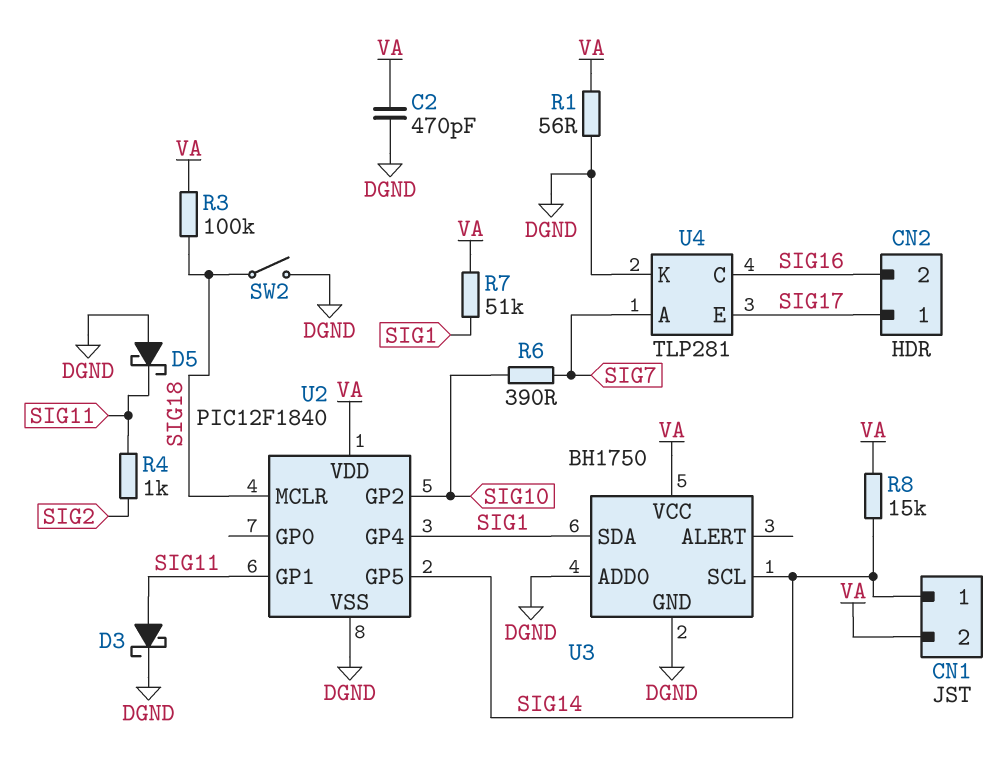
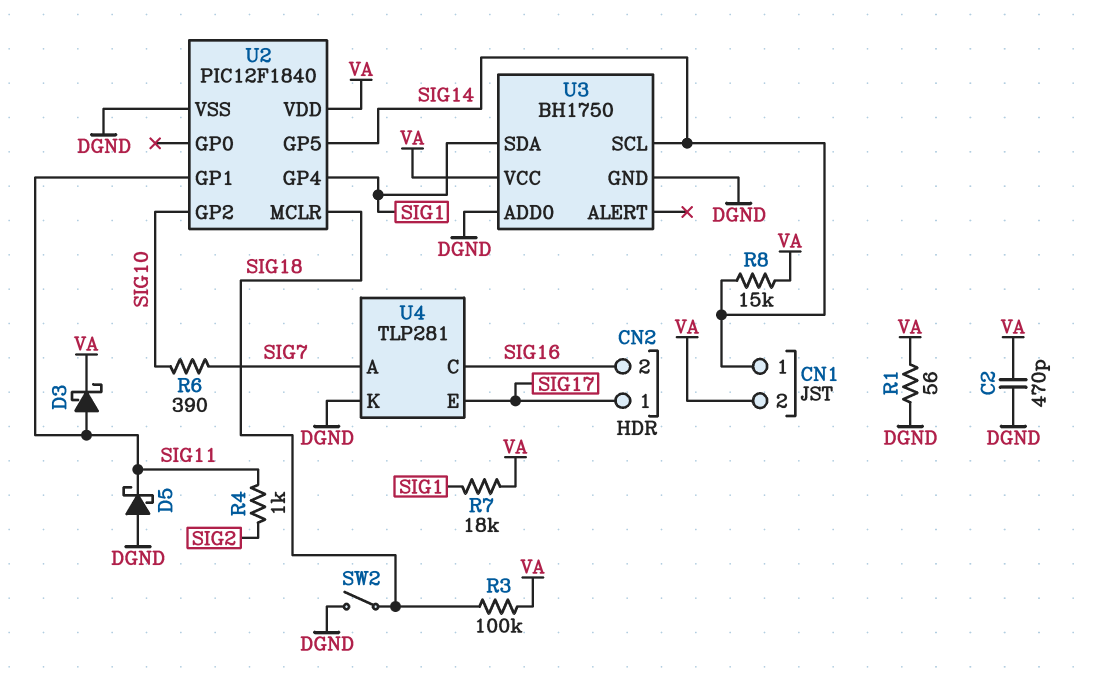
D3: schottky (A SIG11, K DGND) -> schottky (A SIG11, K VA)
R7: 51k (SIG1, VA) -> 18k (SIG1, VA)

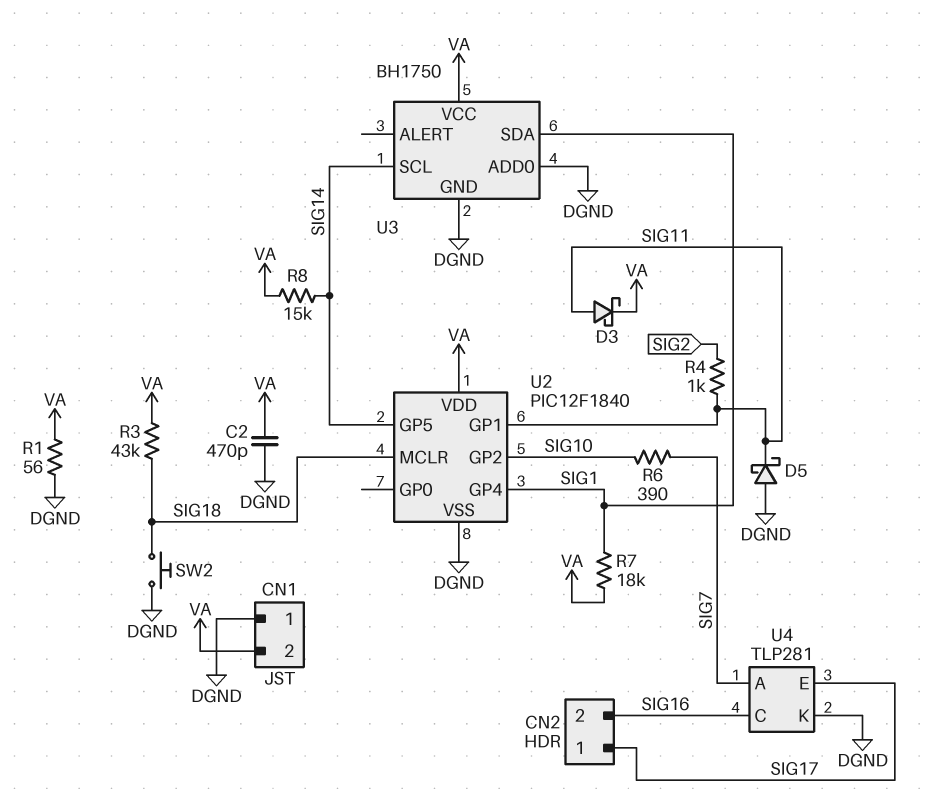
CN1 pin 1: SIG14 -> DGND
R3: 100k (SIG18, VA) -> 43k (SIG18, VA)
SW2: switch (DGND, SIG18) -> button (DGND, SIG18)

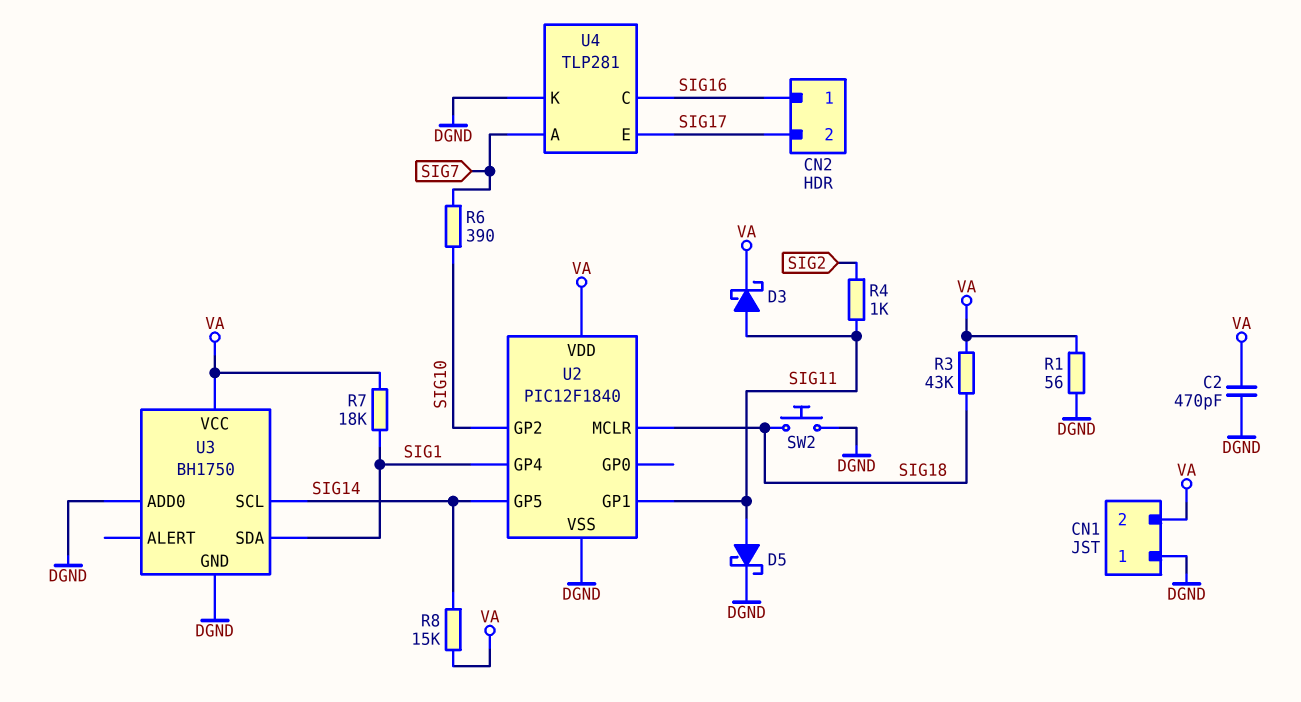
CN2 pin 1: SIG17 -> SIG16
CN2 pin 2: SIG16 -> SIG17
D5: schottky (A DGND, K SIG11) -> schottky (A SIG11, K DGND)

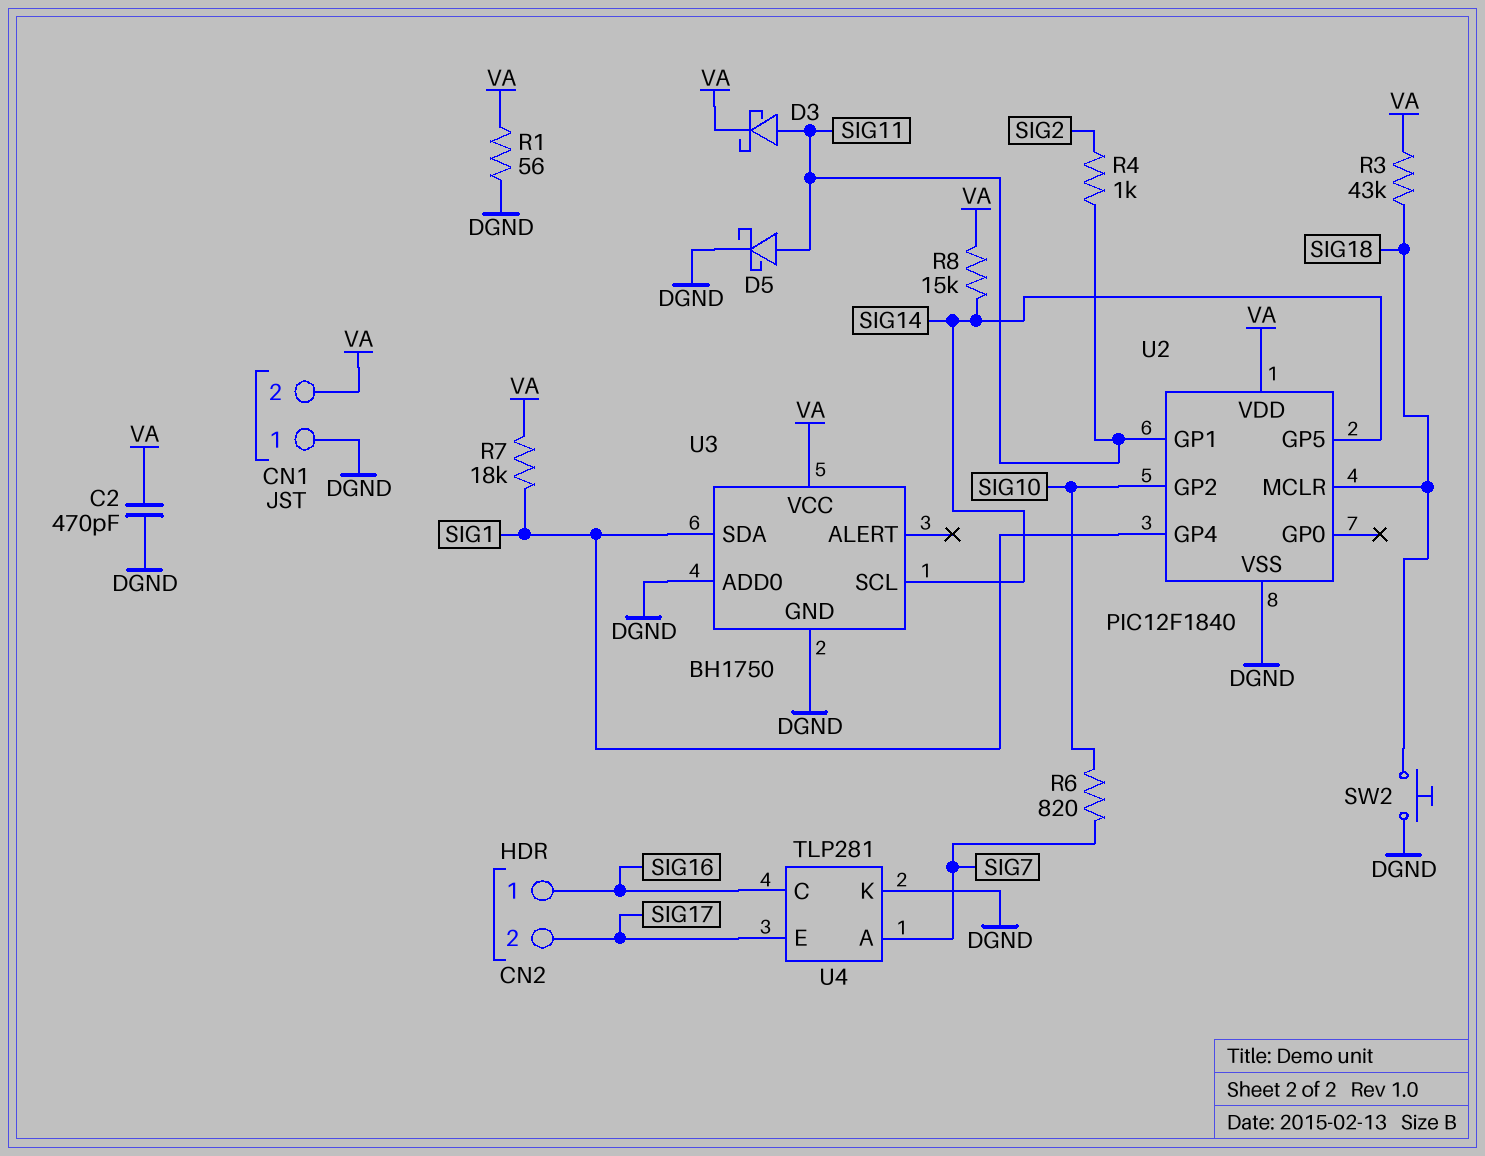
R6: 390 (SIG7, SIG10) -> 820 (SIG7, SIG10)

